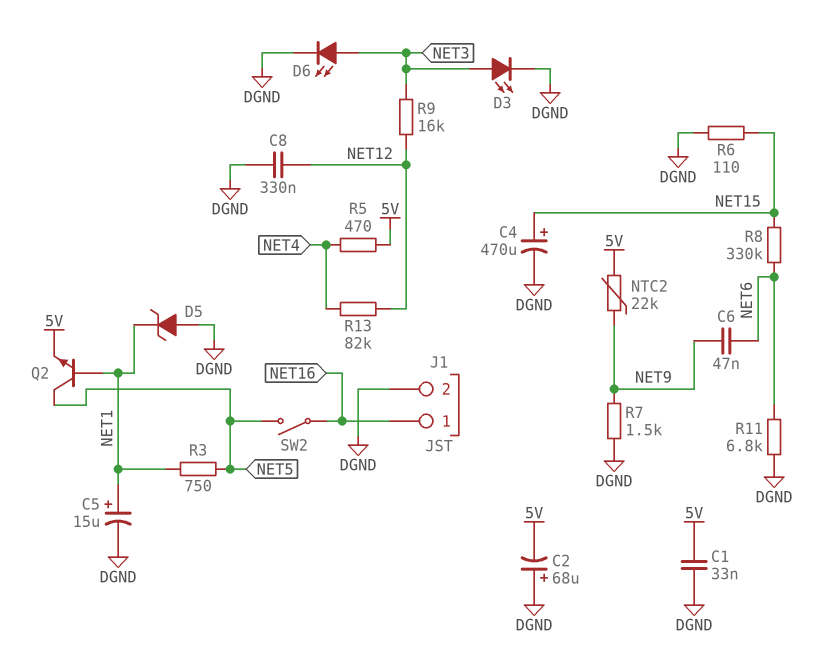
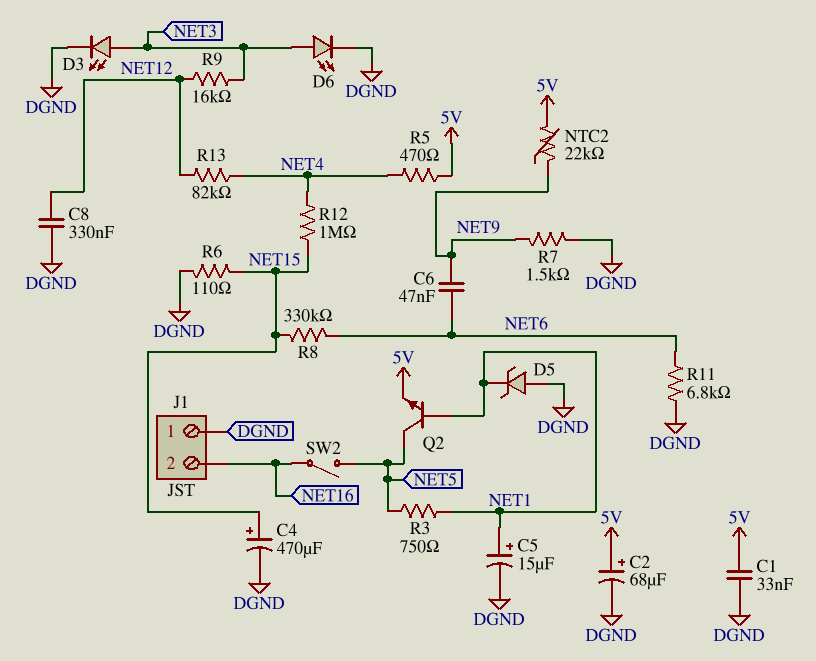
C2: 68uF (plus DGND, minus 5V) -> 68uF (plus 5V, minus DGND)
J1 pin 1: NET16 -> DGND
J1 pin 2: DGND -> NET16
R12: none -> 1M (NET4, NET15)

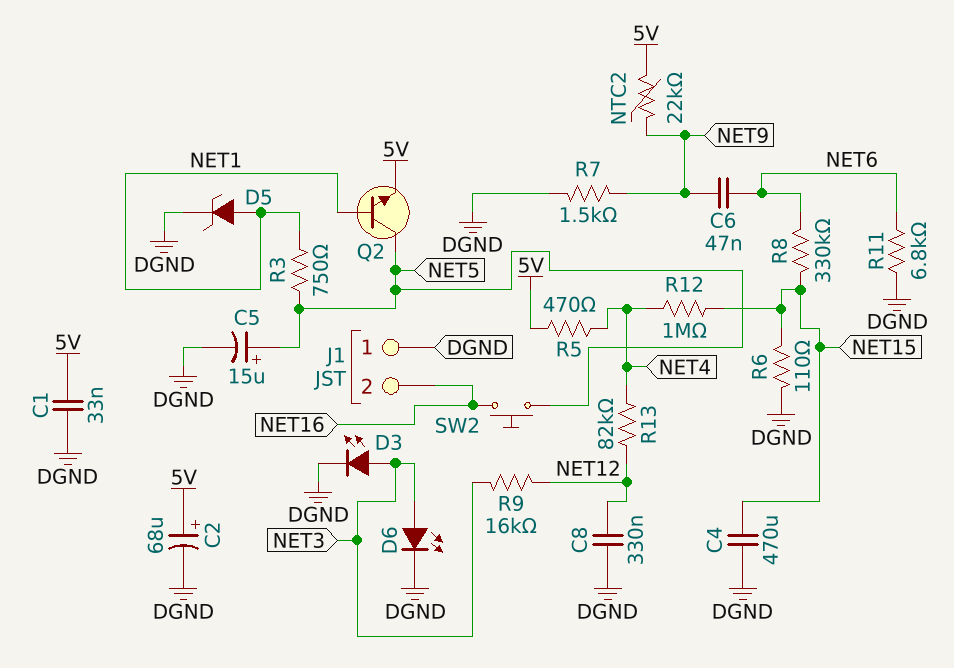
C4: 470uF (plus NET15, minus DGND) -> 470uF (DGND, NET15)
C5: 15uF (plus NET1, minus DGND) -> 15uF (plus NET5, minus DGND)
D5: zener (A DGND, K NET1) -> zener (A NET1, K DGND)
SW2: switch (NET5, NET16) -> button (NET5, NET16)

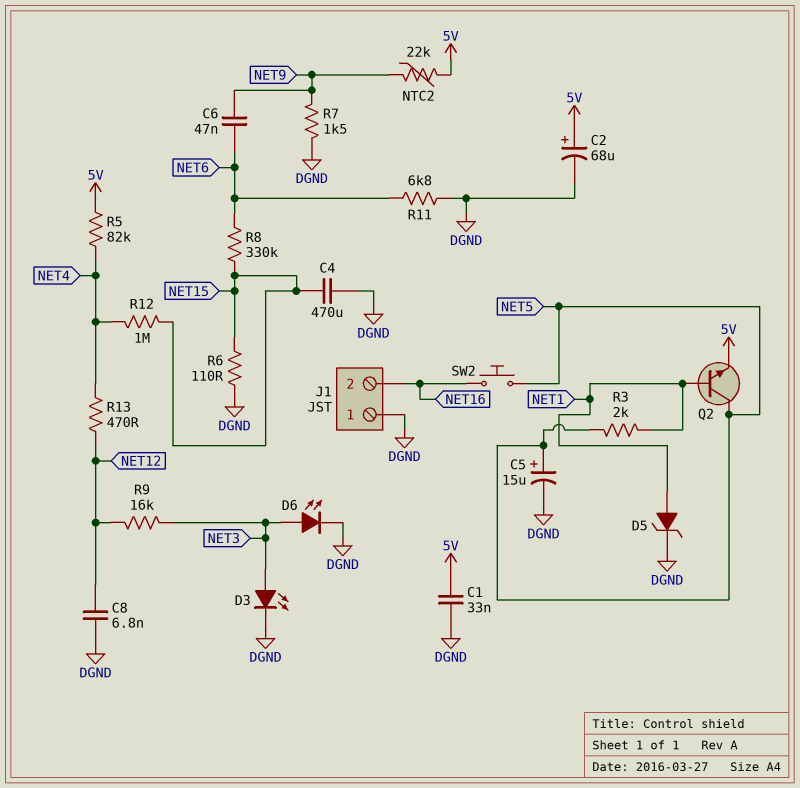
C8: 330nF (DGND, NET12) -> 6.8nF (DGND, NET12)
R3: 750 (NET1, NET5) -> 2k (NET1, NET5)
R5: 470 (5V, NET4) -> 82k (5V, NET4)
R13: 82k (NET4, NET12) -> 470 (NET4, NET12)

